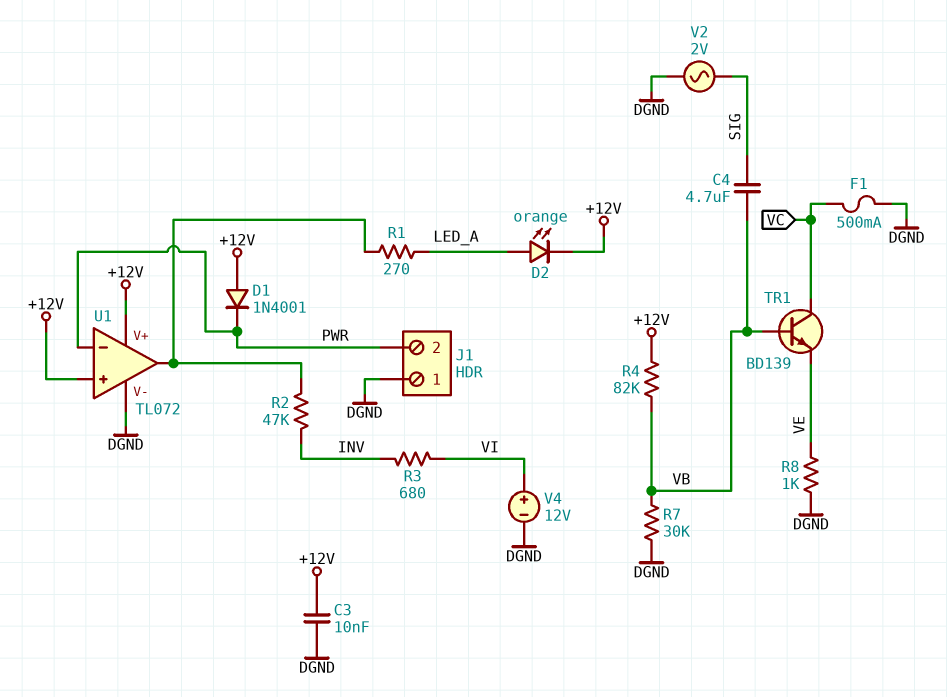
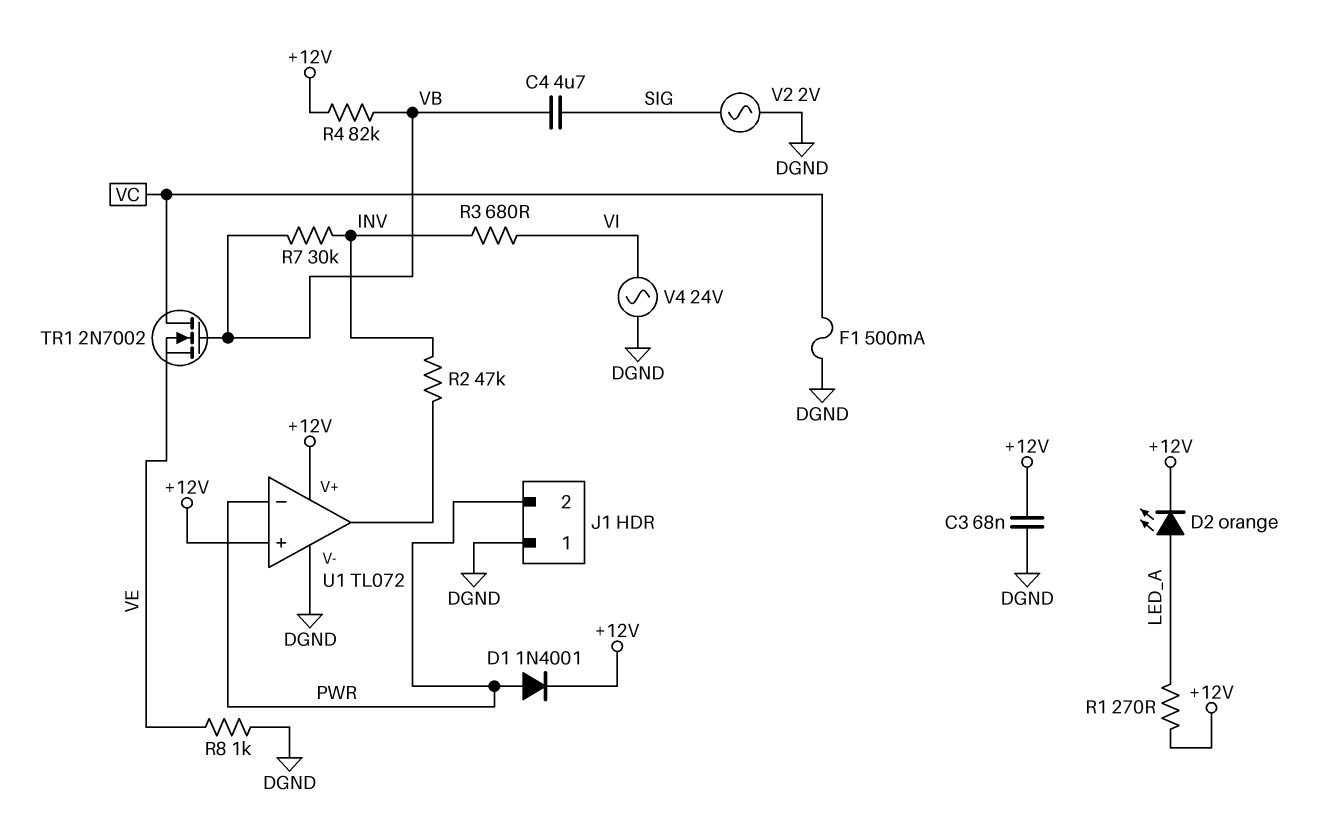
C3: 10nF (+12V, DGND) -> 68nF (+12V, DGND)
D1: diode 1N4001 (A +12V, K PWR) -> diode 1N4001 (A PWR, K +12V)
R1: 270 (LED_A, U1/out) -> 270 (+12V, LED_A)
R7: 30k (DGND, VB) -> 30k (INV, VB)
TR1: NPN BD139 (B VB, C VC, E VE) -> NMOS 2N7002 (G VB, D VC, S VE)
V4: 12V (plus VI, minus DGND) -> AC 24V (DGND, VI)

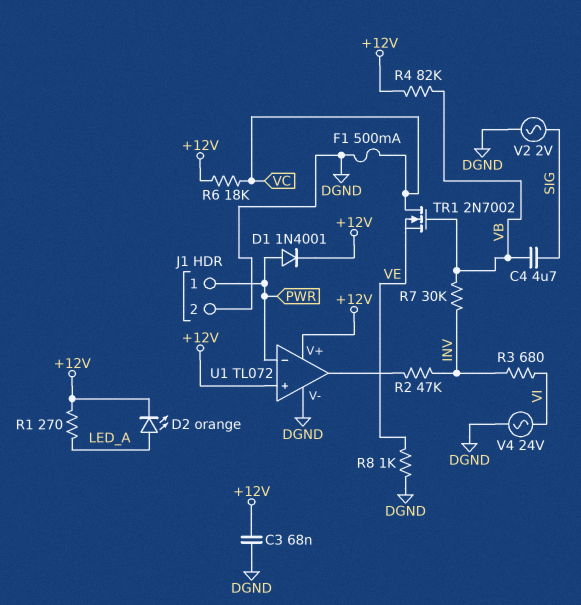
J1 pin 1: DGND -> PWR
J1 pin 2: PWR -> DGND
R6: none -> 18k (+12V, VC)

